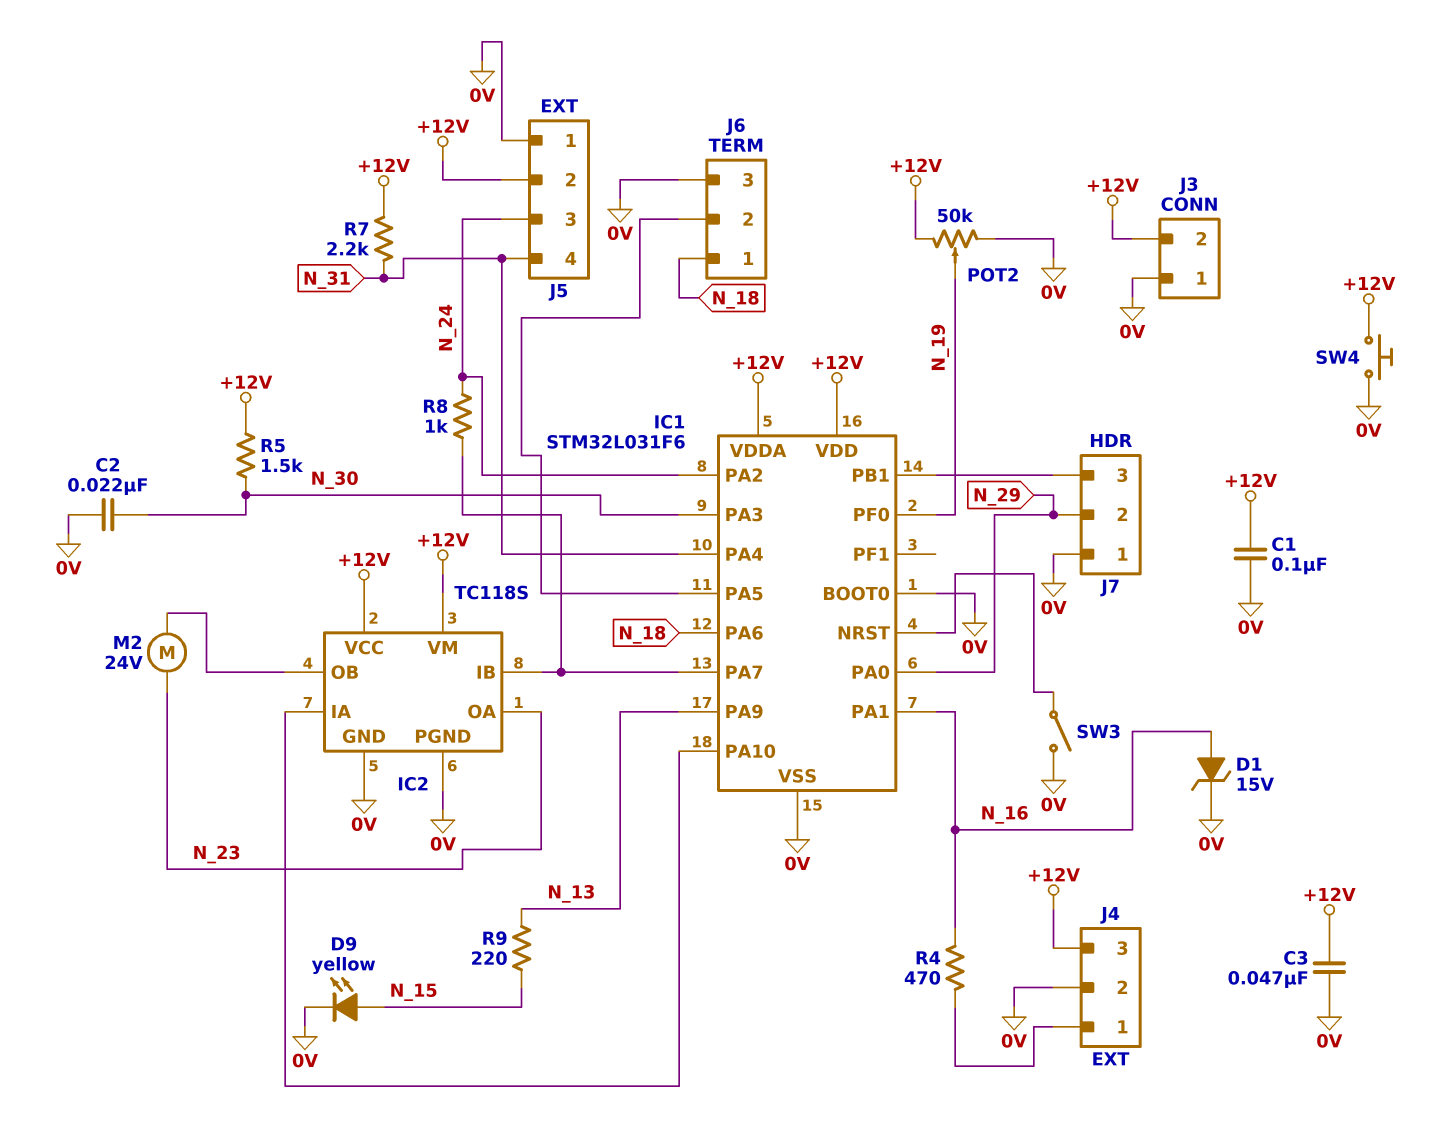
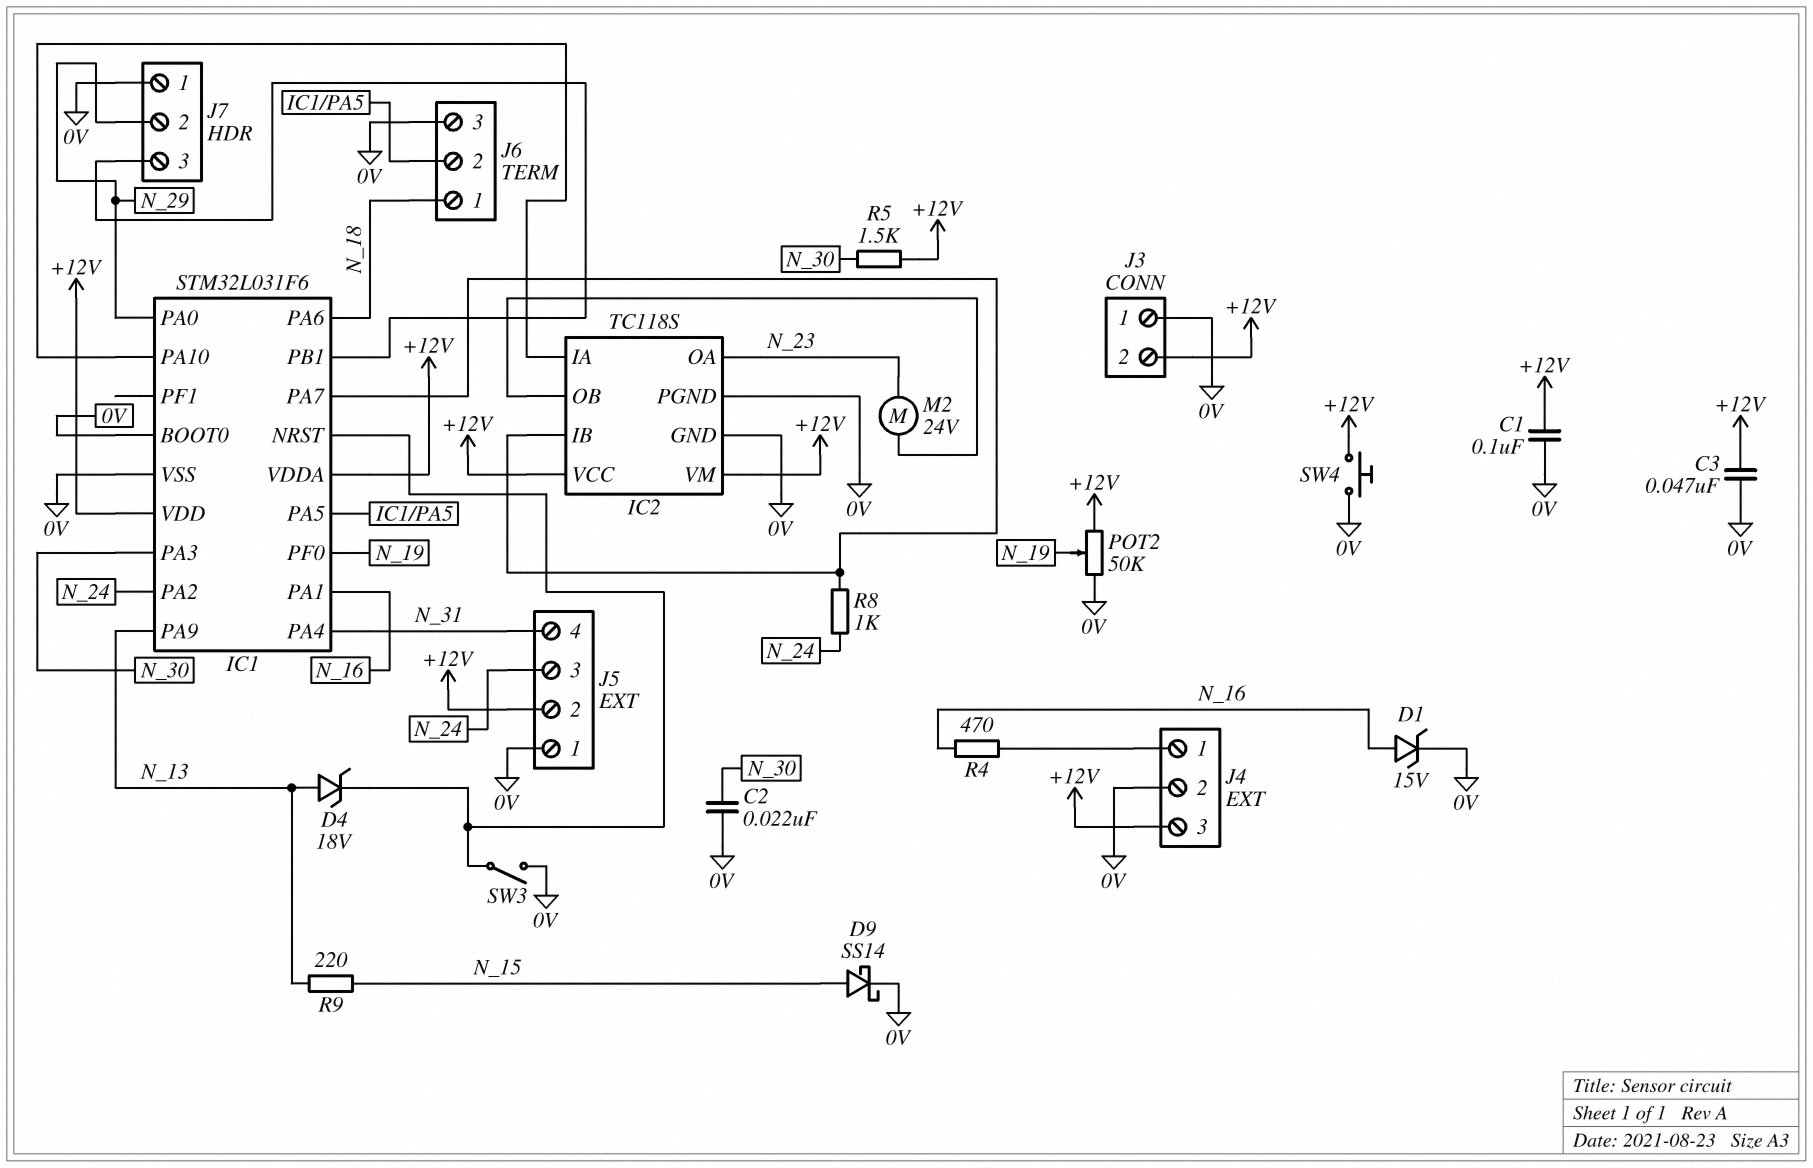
D4: none -> zener 18V (A N_13, K IC1/NRST)
D9: LED yellow (A N_15, K 0V) -> schottky SS14 (A N_15, K 0V)
R7: 2.2k (+12V, N_31) -> none

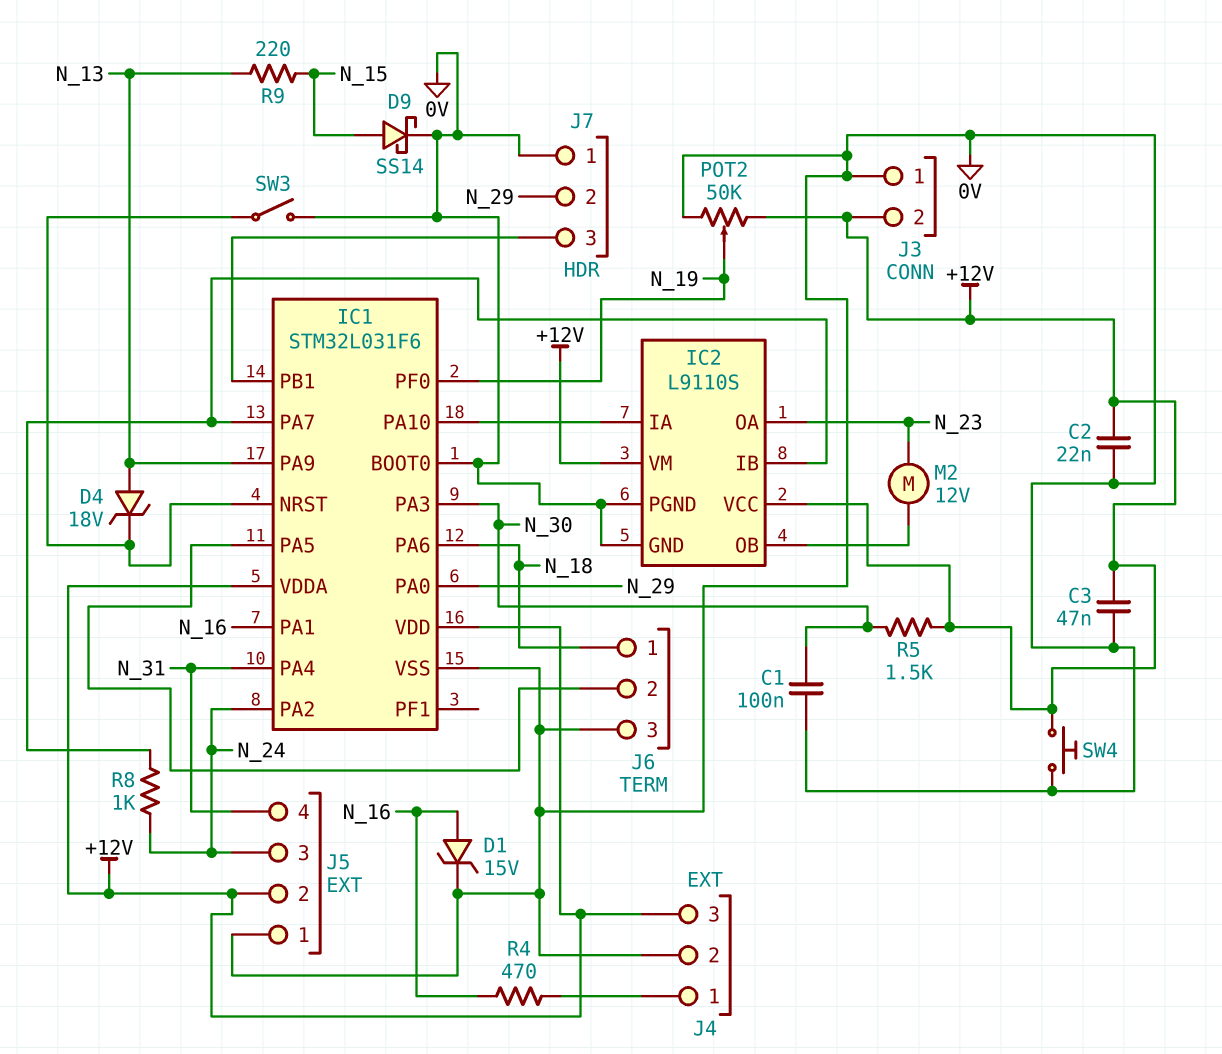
C1: 100nF (+12V, 0V) -> 100nF (0V, N_30)
C2: 22nF (0V, N_30) -> 22nF (+12V, 0V)
IC2: TC118S -> L9110S
M2: motor 24V (IC2/OB, N_23) -> motor 12V (IC2/OB, N_23)

